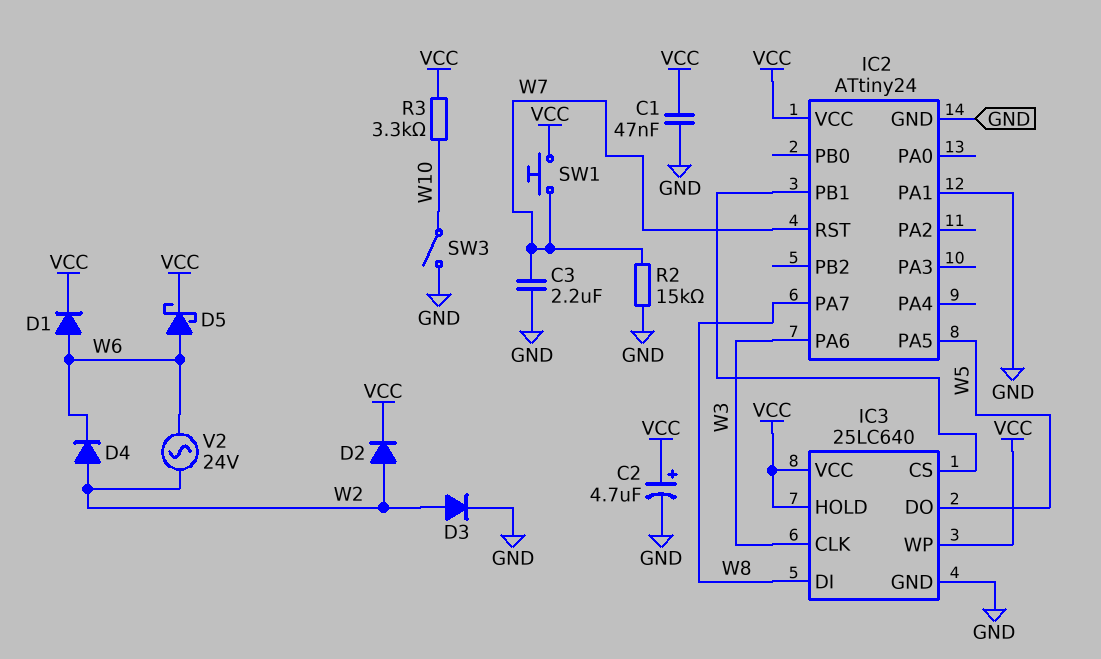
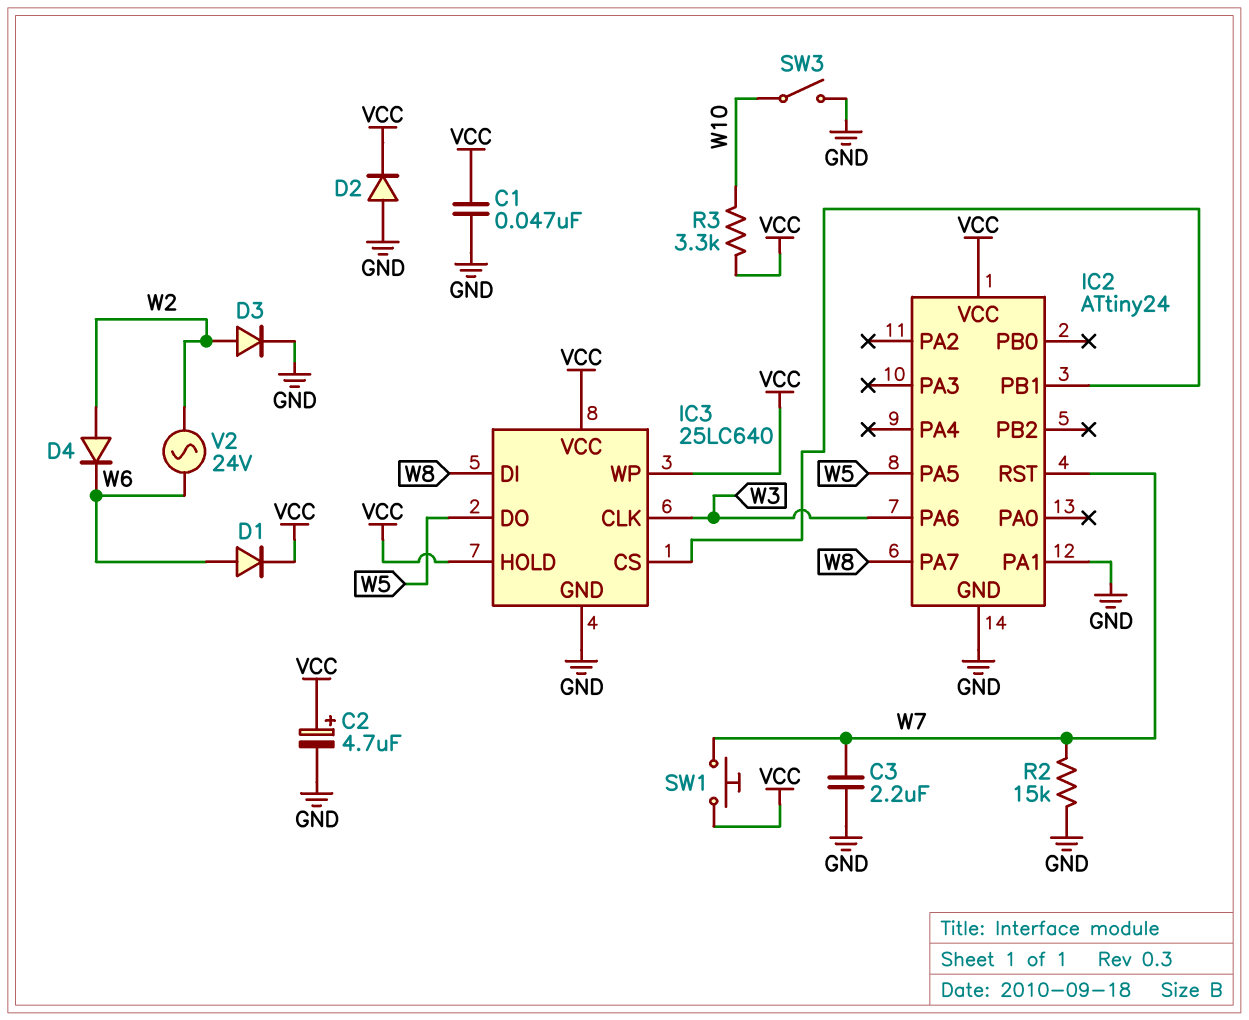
D2: diode (A W2, K VCC) -> diode (A GND, K VCC)
D5: schottky (A W6, K VCC) -> none

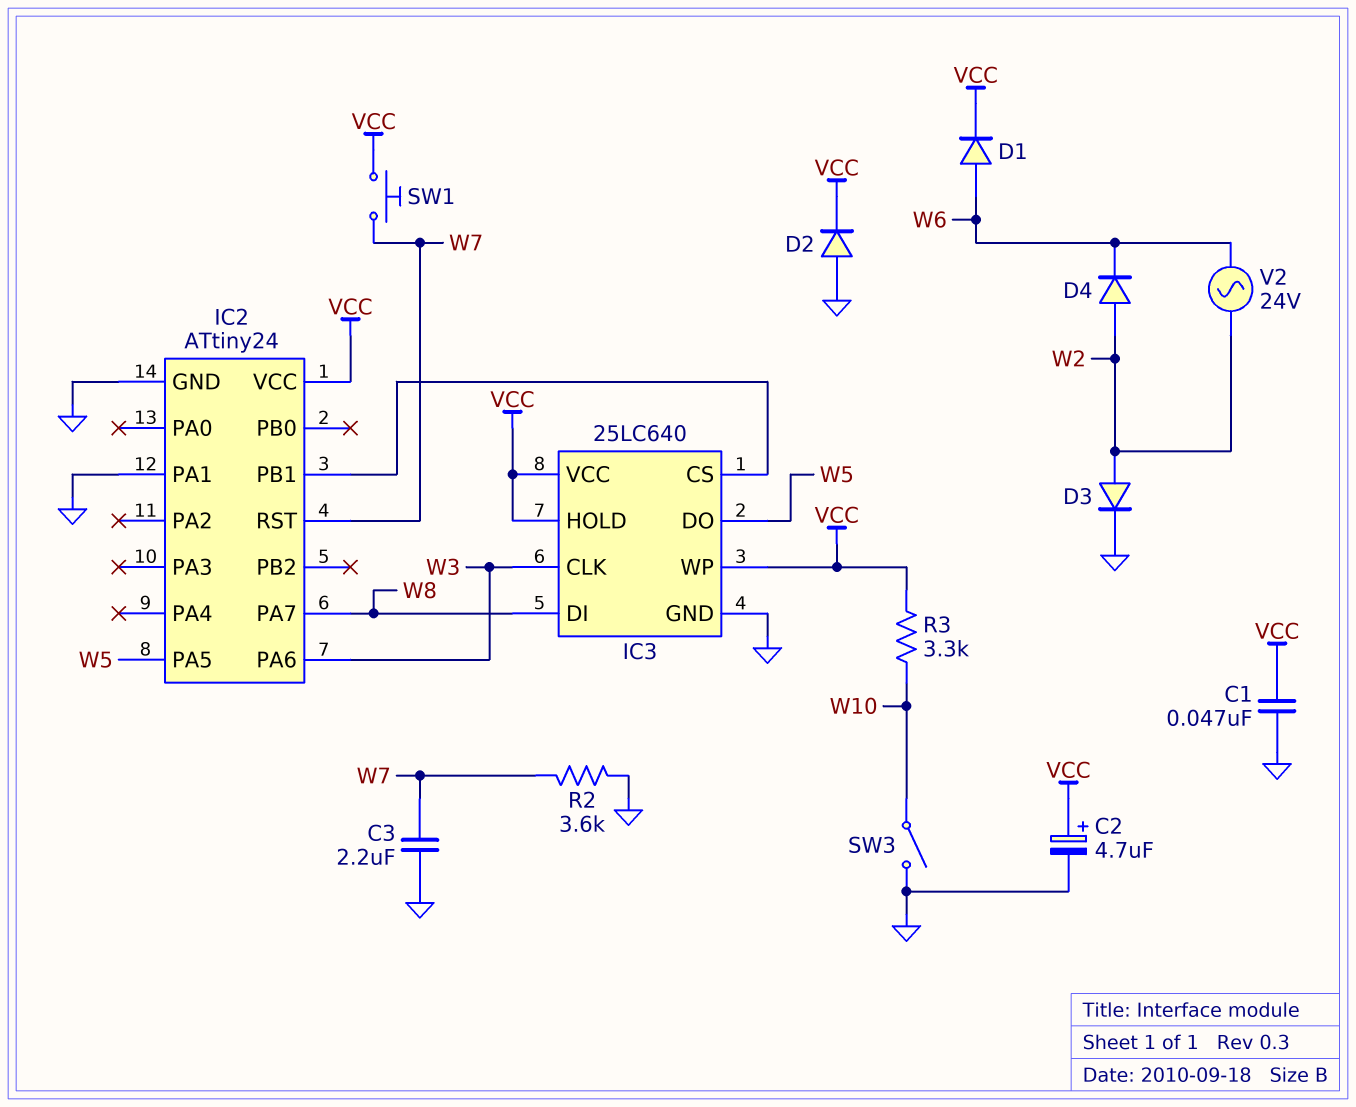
R2: 15k (GND, W7) -> 3.6k (GND, W7)

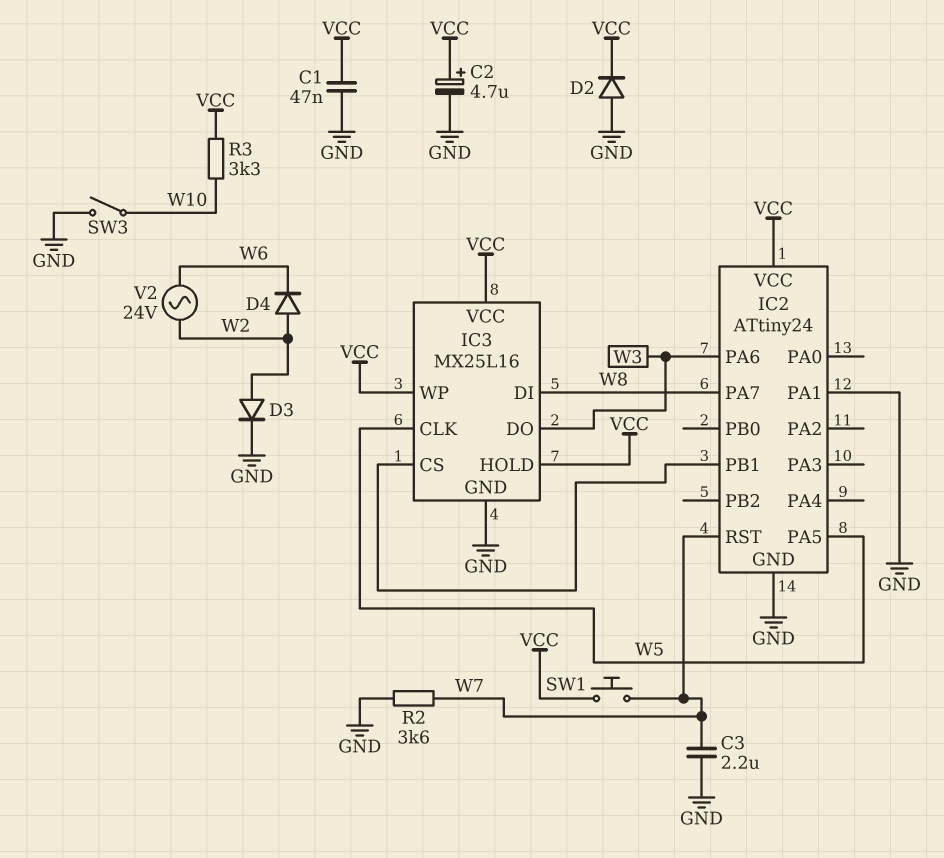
D1: diode (A W6, K VCC) -> none
IC3: 25LC640 -> MX25L16
IC3 pin CLK: W3 -> W5
IC3 pin DO: W5 -> W3

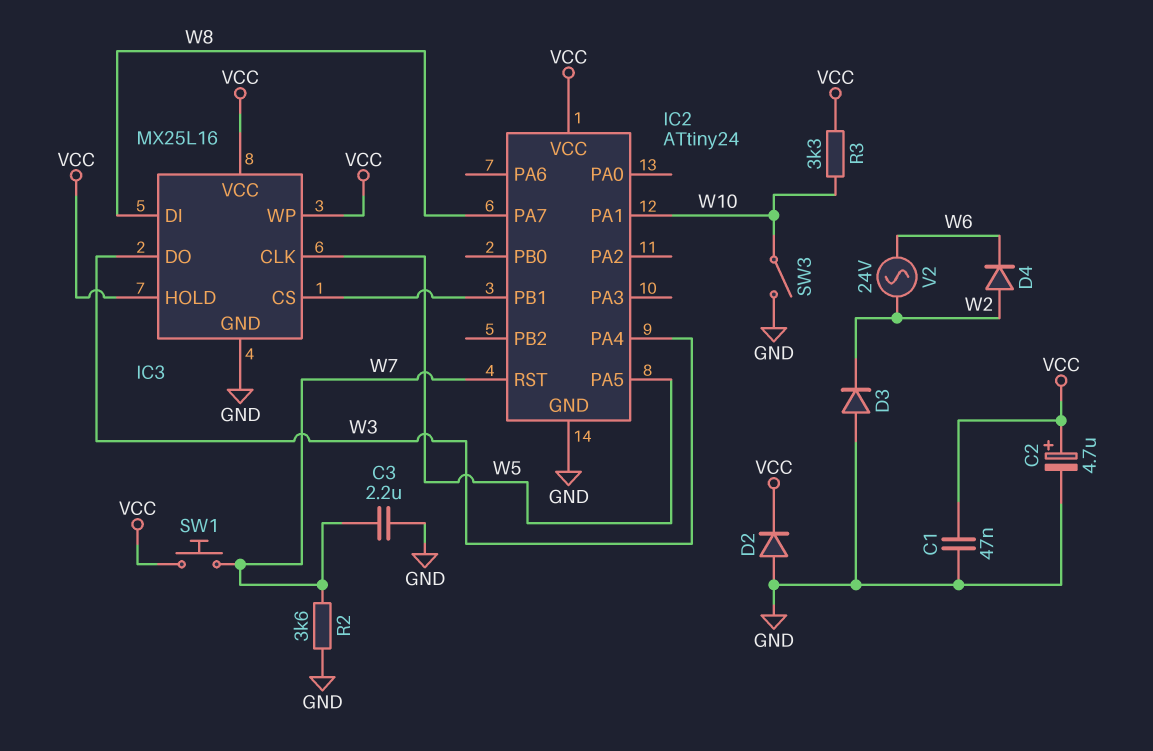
D3: diode (A W2, K GND) -> diode (A GND, K W2)
IC2 pin PA1: GND -> W10
IC2 pin PA4: none -> W3
IC2 pin PA6: W3 -> none

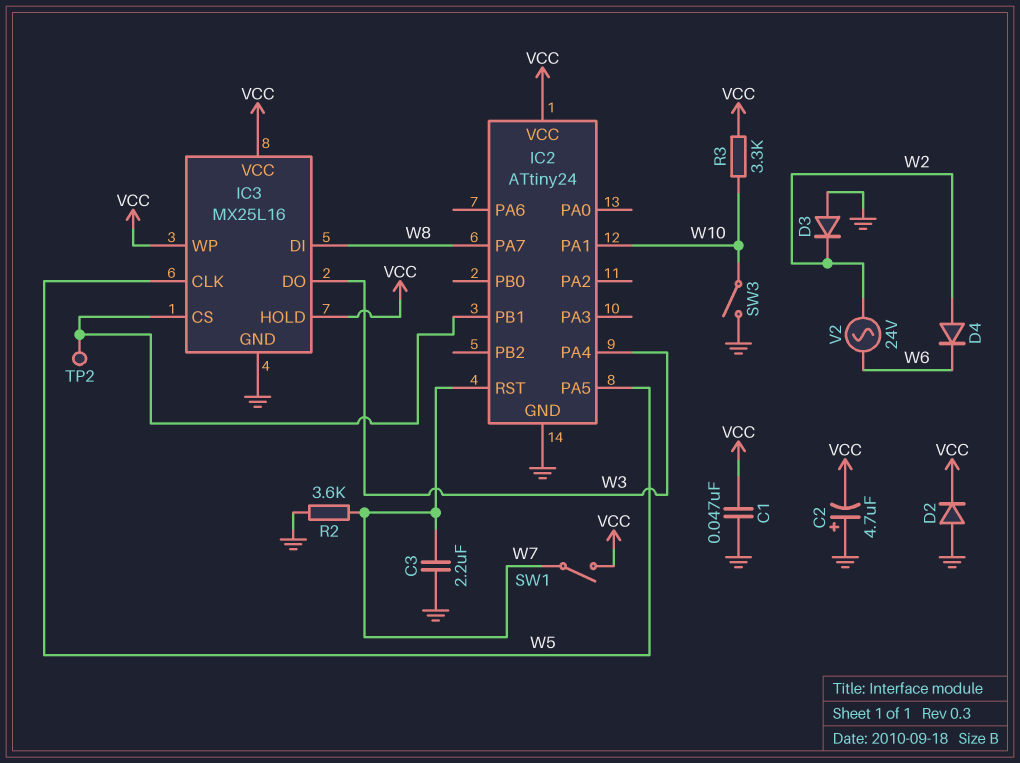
C2: 4.7uF (plus VCC, minus GND) -> 4.7uF (plus GND, minus VCC)
SW1: button (VCC, W7) -> switch (VCC, W7)
TP2: none -> test point (IC2/PB1)

